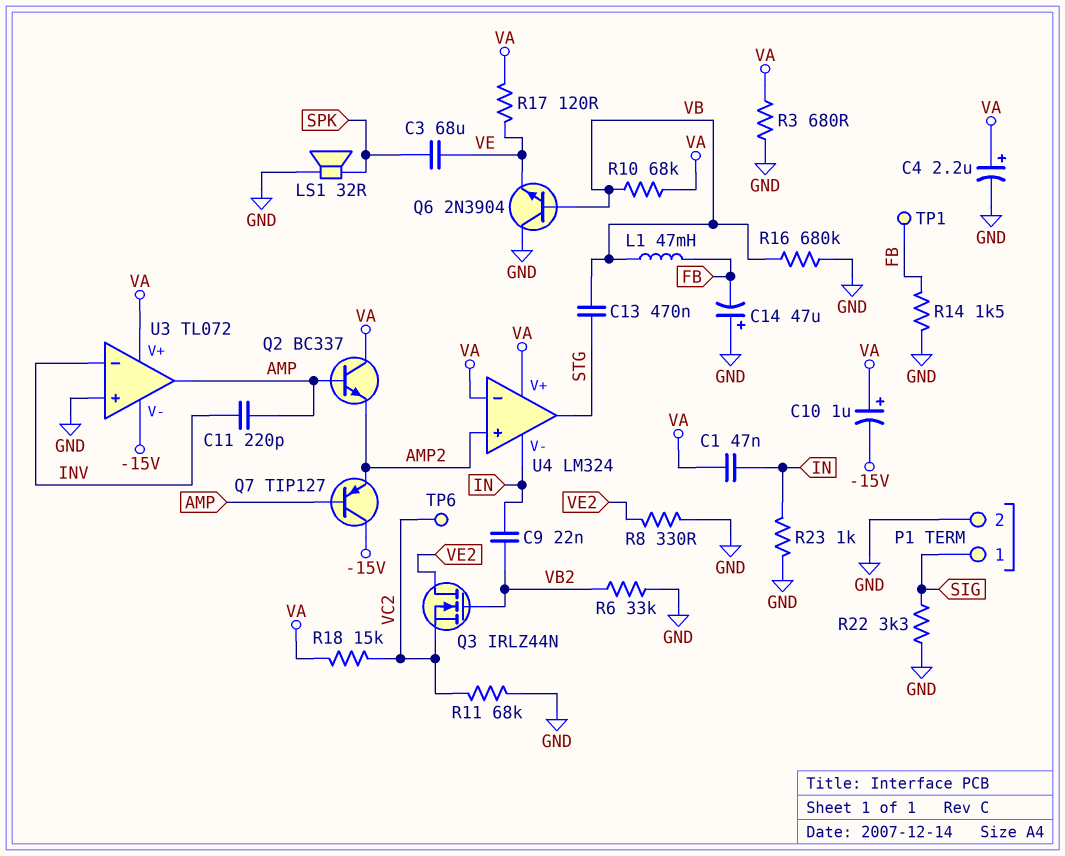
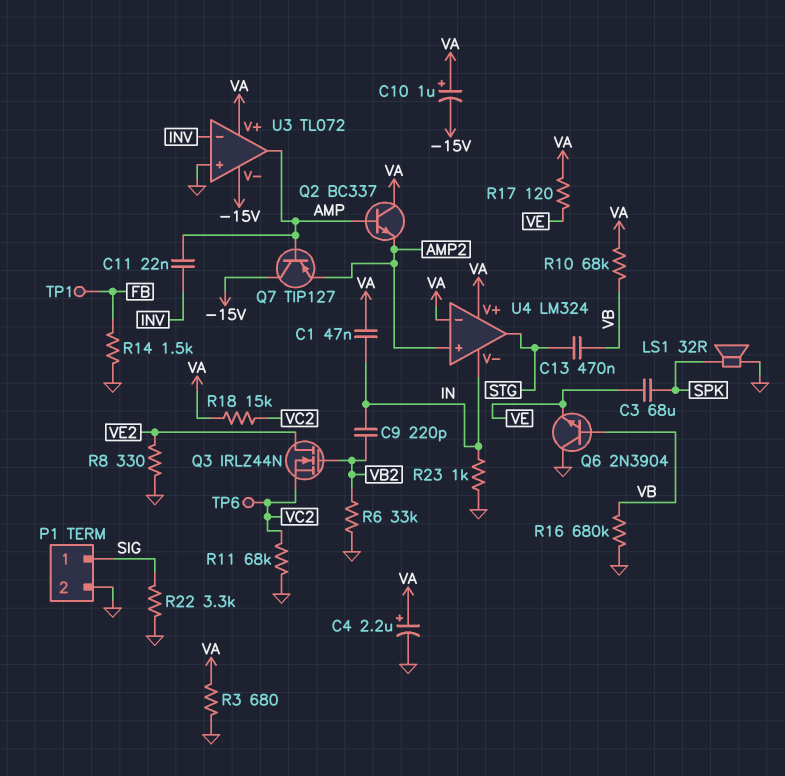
C9: 22nF (IN, VB2) -> 220pF (IN, VB2)
C11: 220pF (AMP, INV) -> 22nF (AMP, INV)
C14: 47uF (plus GND, minus FB) -> none
L1: 47mH (FB, VB) -> none

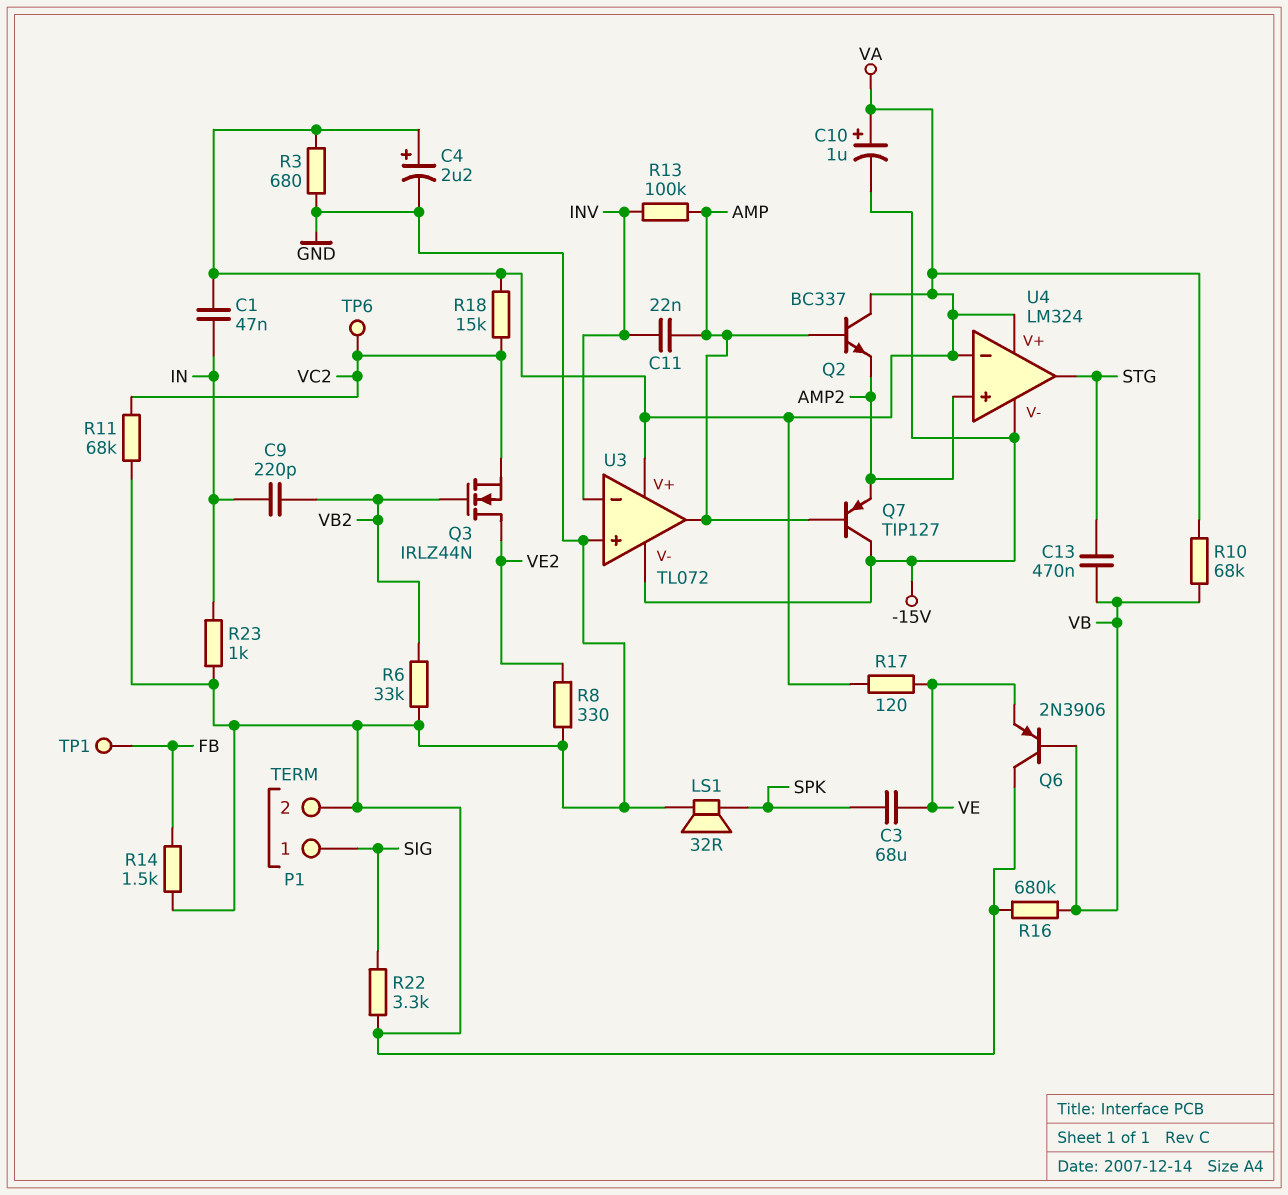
Q6: NPN 2N3904 (B VB, C GND, E VE) -> PNP 2N3906 (B VB, C GND, E VE)
R13: none -> 100k (AMP, INV)
U4 pin V-: IN -> -15V

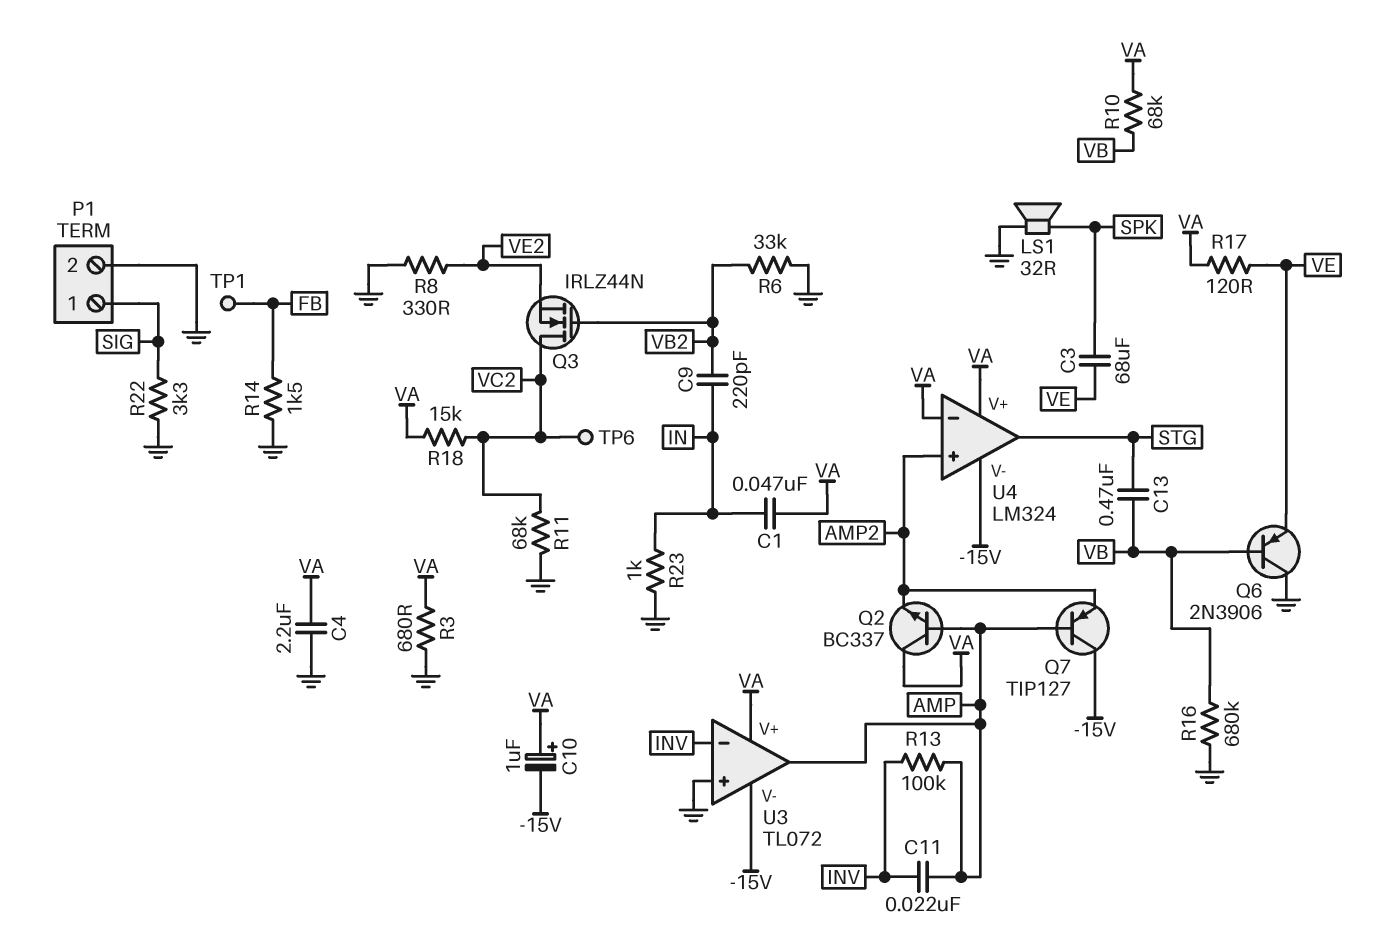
C4: 2.2uF (plus VA, minus GND) -> 2.2uF (GND, VA)
Q3: NMOS IRLZ44N (G VB2, D VE2, S VC2) -> NMOS IRLZ44N (G VB2, D VC2, S VE2)

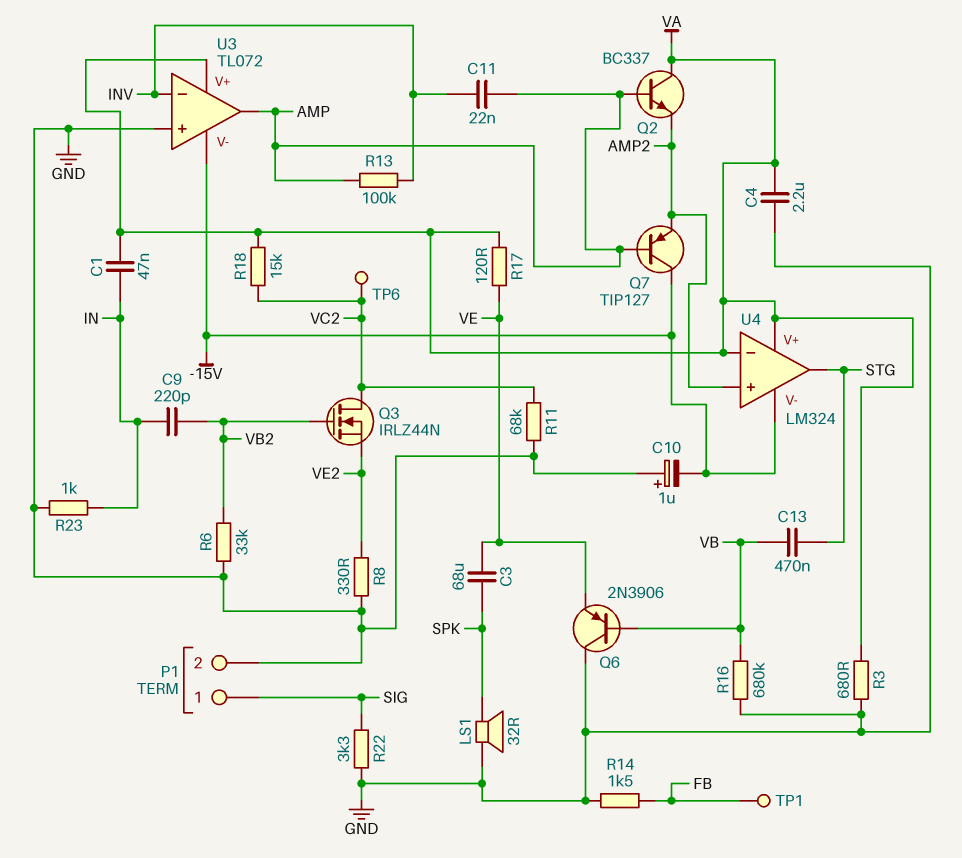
C10: 1uF (plus VA, minus -15V) -> 1uF (plus GND, minus -15V)
R10: 68k (VA, VB) -> none

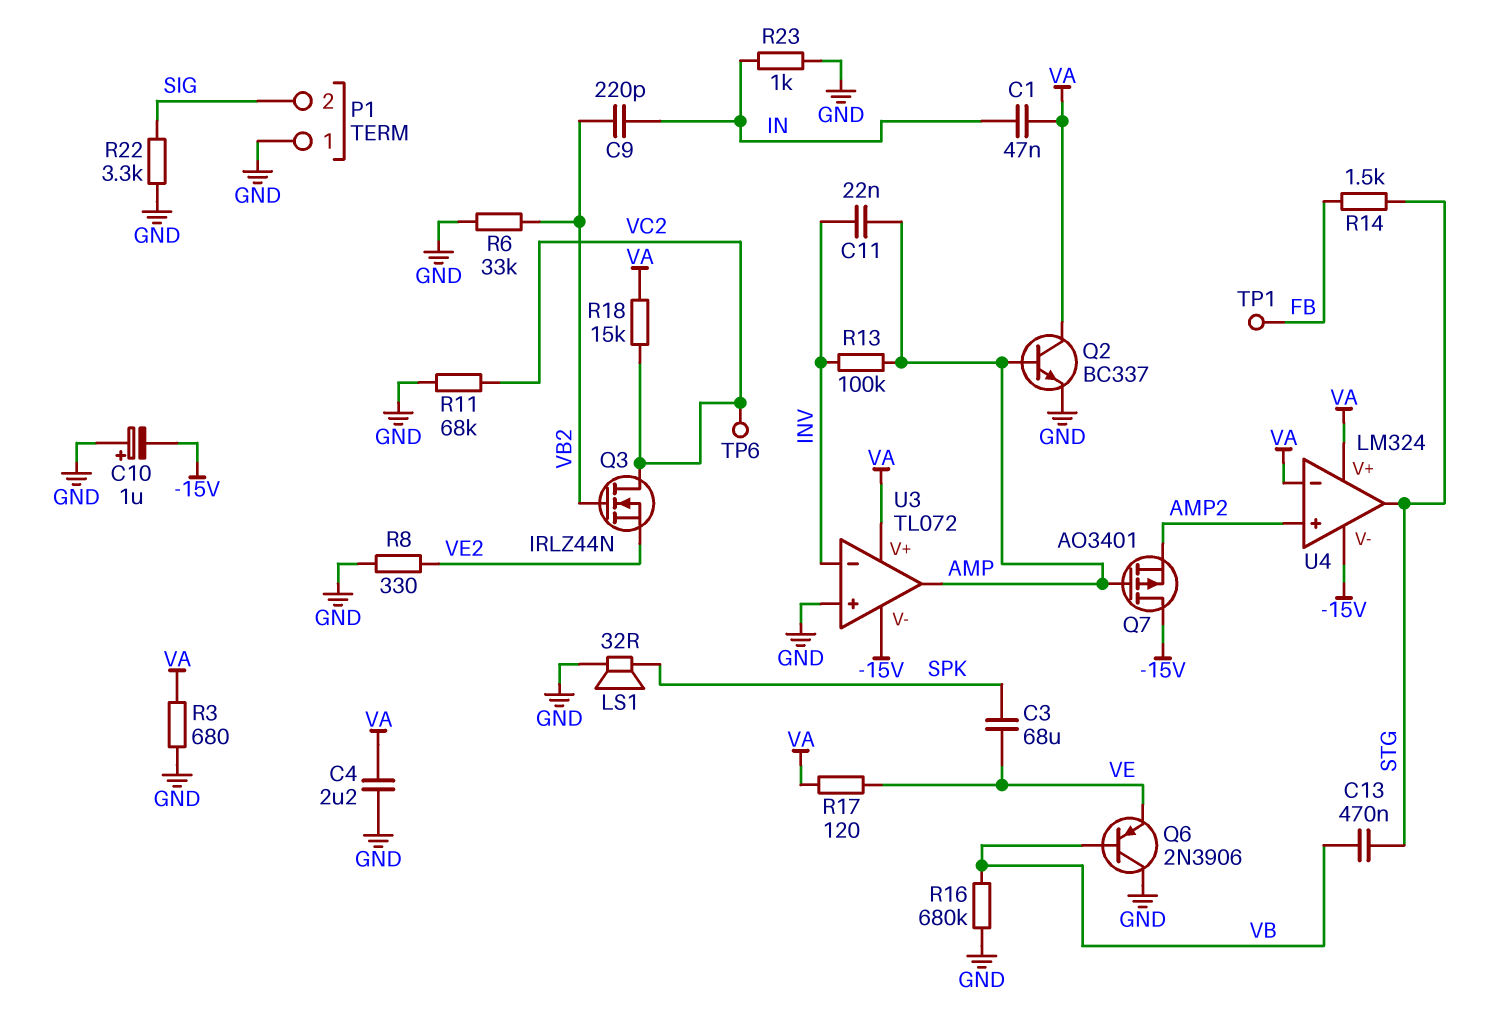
P1 pin 1: SIG -> GND
P1 pin 2: GND -> SIG
Q2: NPN BC337 (B AMP, C VA, E AMP2) -> NPN BC337 (B AMP, C VA, E GND)
Q7: PNP TIP127 (B AMP, C -15V, E AMP2) -> PMOS AO3401 (G AMP, D -15V, S AMP2)
R14: 1.5k (FB, GND) -> 1.5k (FB, STG)

